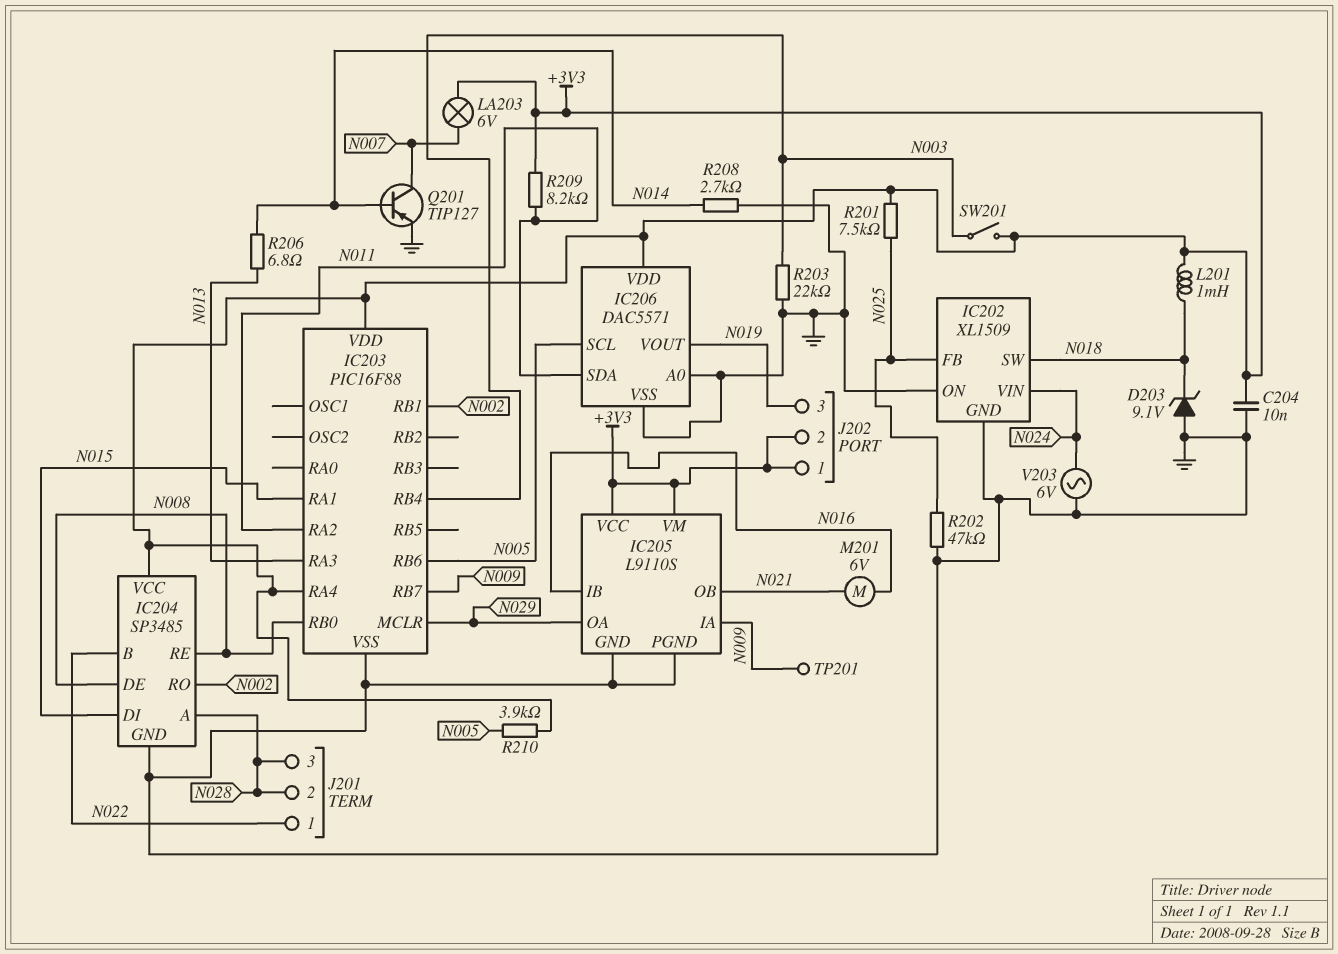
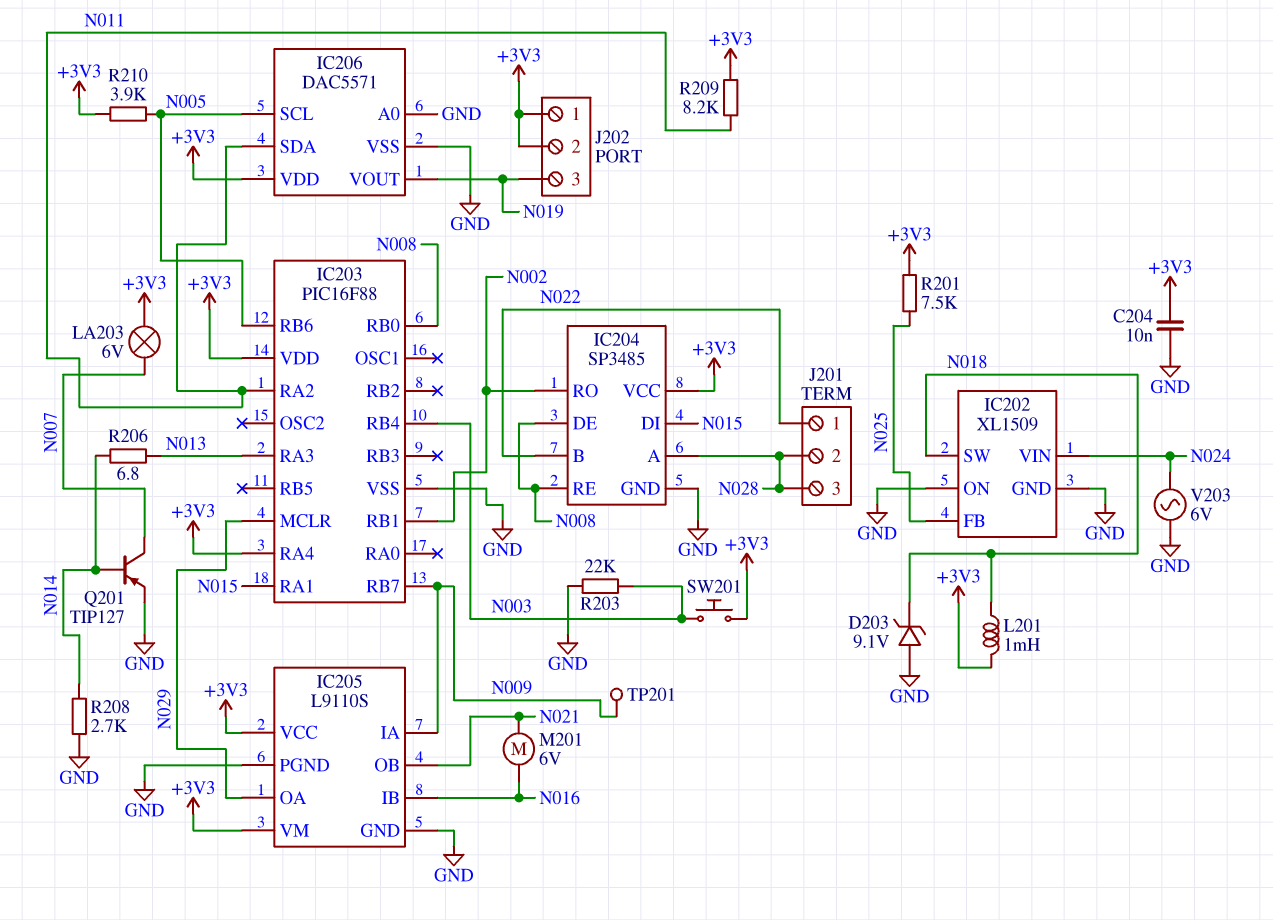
R202: 47k (GND, N025) -> none
SW201: switch (+3V3, N003) -> button (+3V3, N003)

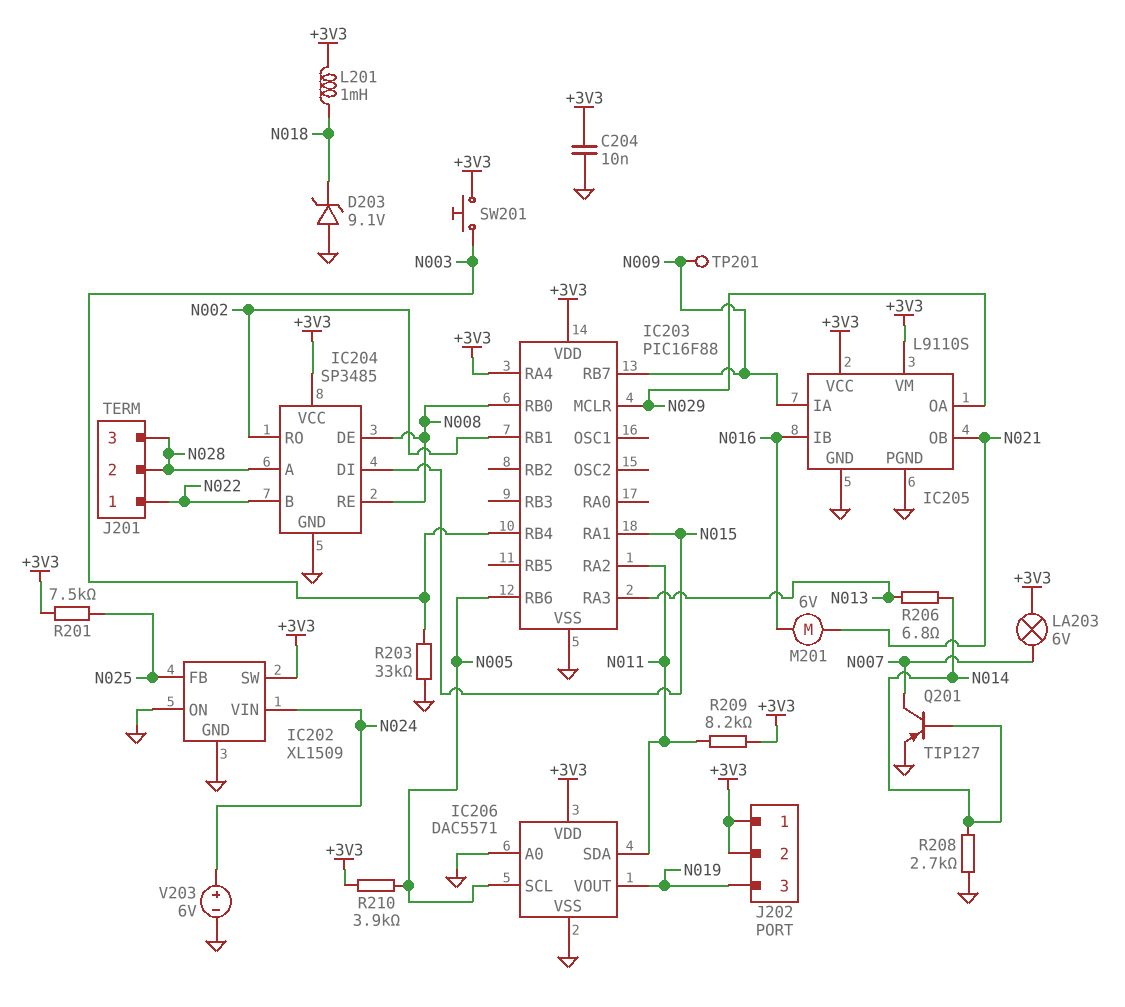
IC202 pin SW: N018 -> +3V3
R203: 22k (GND, N003) -> 33k (GND, N003)
V203: AC 6V (GND, N024) -> 6V (plus N024, minus GND)

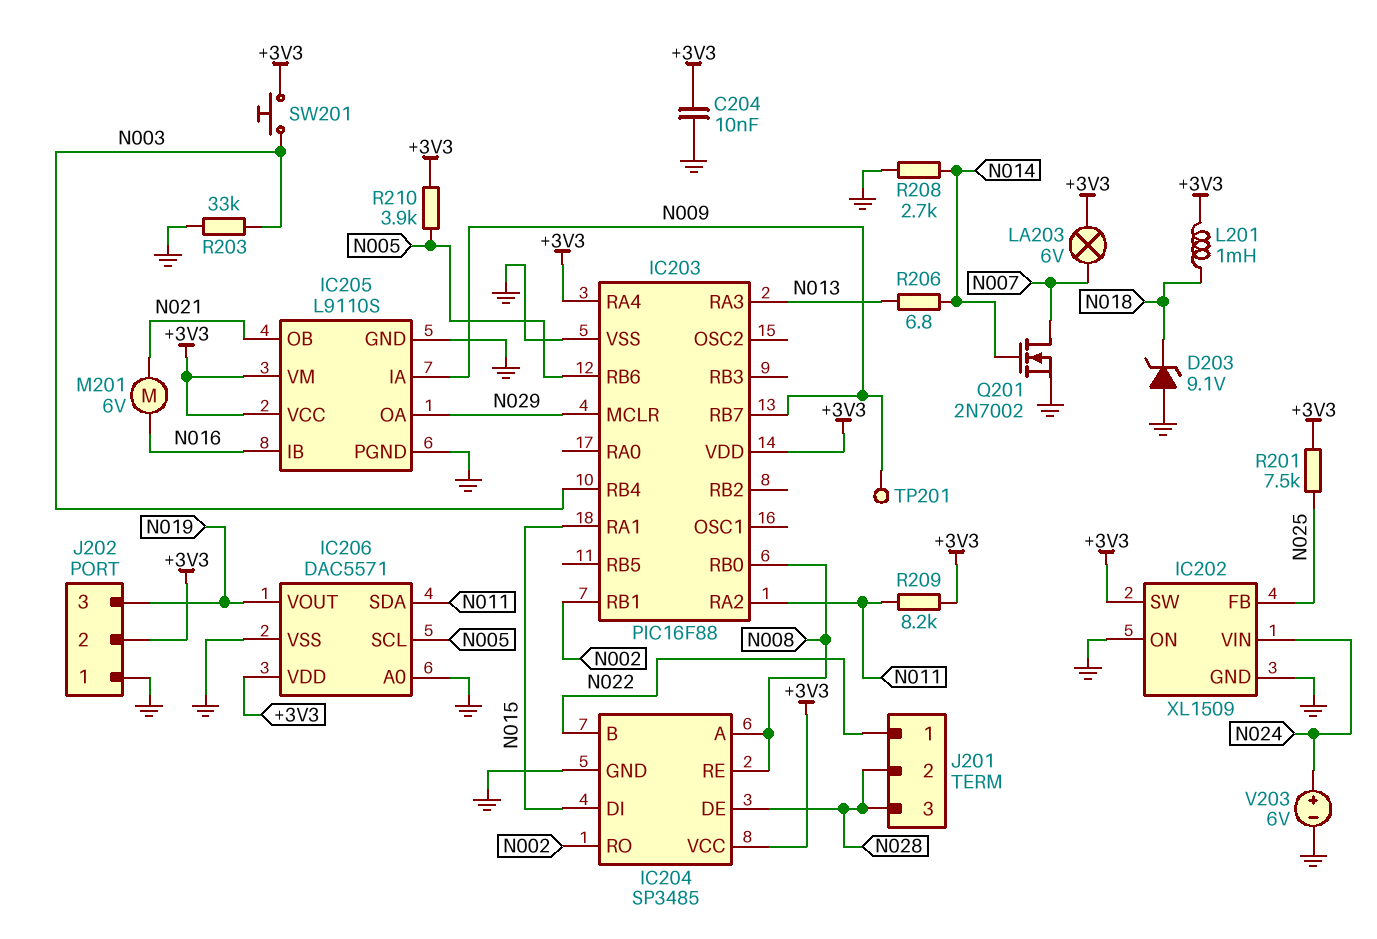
IC204 pin A: N028 -> N008
IC204 pin DE: N008 -> N028
J202 pin 1: +3V3 -> GND
Q201: PNP TIP127 (B N014, C N007, E GND) -> NMOS 2N7002 (G N014, D N007, S GND)

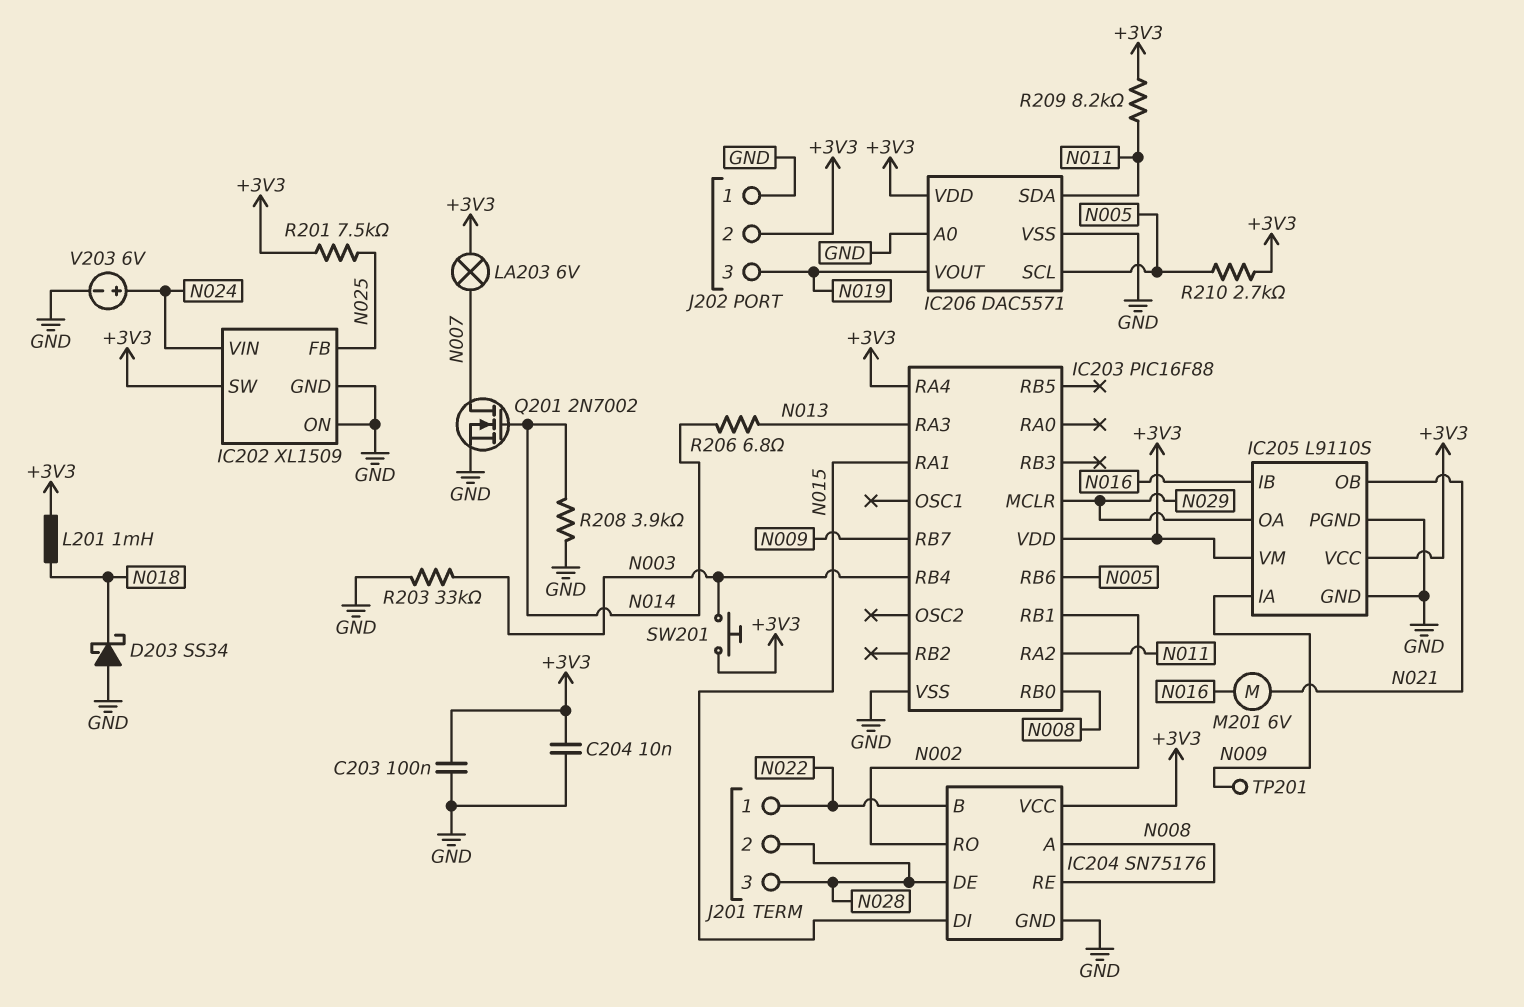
C203: none -> 100nF (+3V3, GND)
D203: zener 9.1V (A GND, K N018) -> schottky SS34 (A GND, K N018)
IC204: SP3485 -> SN75176
R208: 2.7k (GND, N014) -> 3.9k (GND, N014)
R210: 3.9k (+3V3, N005) -> 2.7k (+3V3, N005)

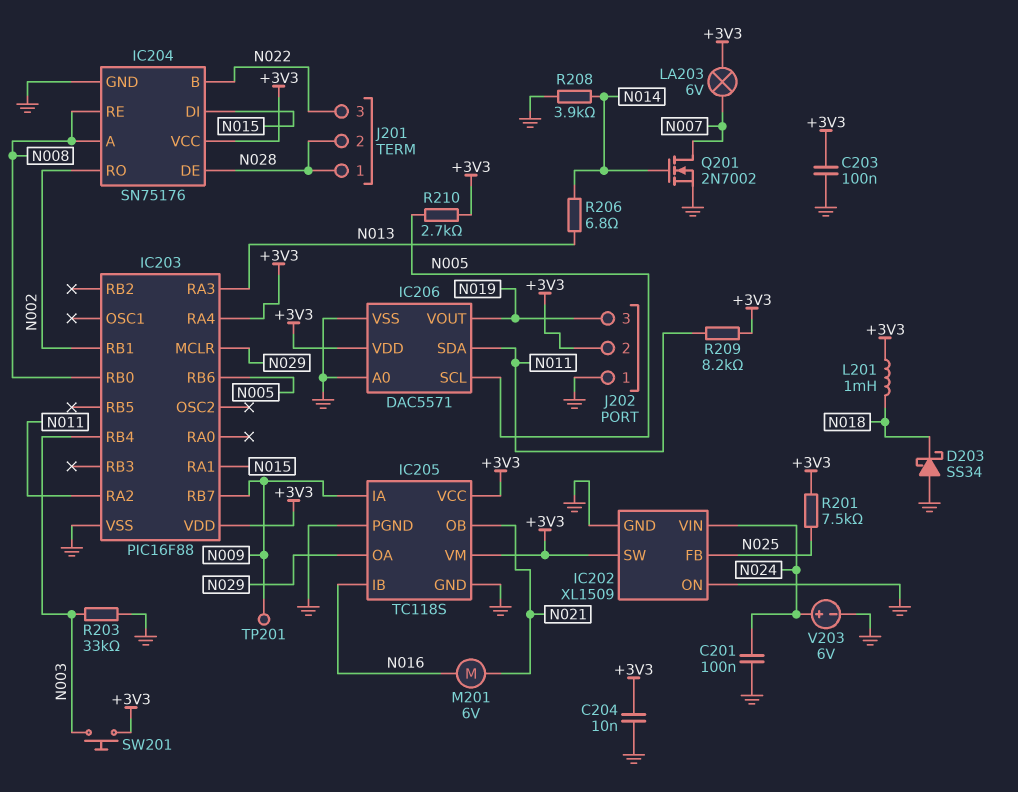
C201: none -> 100nF (GND, N024)
IC205: L9110S -> TC118S
J201 pin 1: N022 -> N028
J201 pin 3: N028 -> N022

